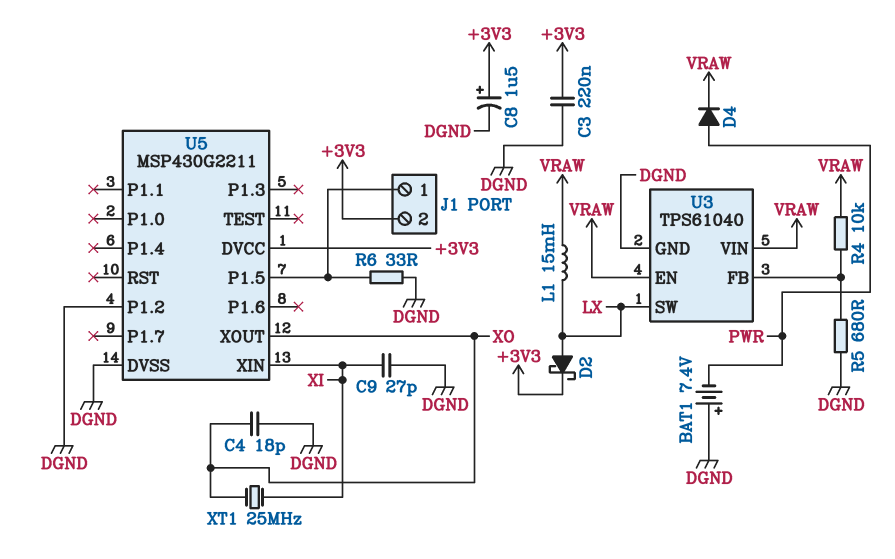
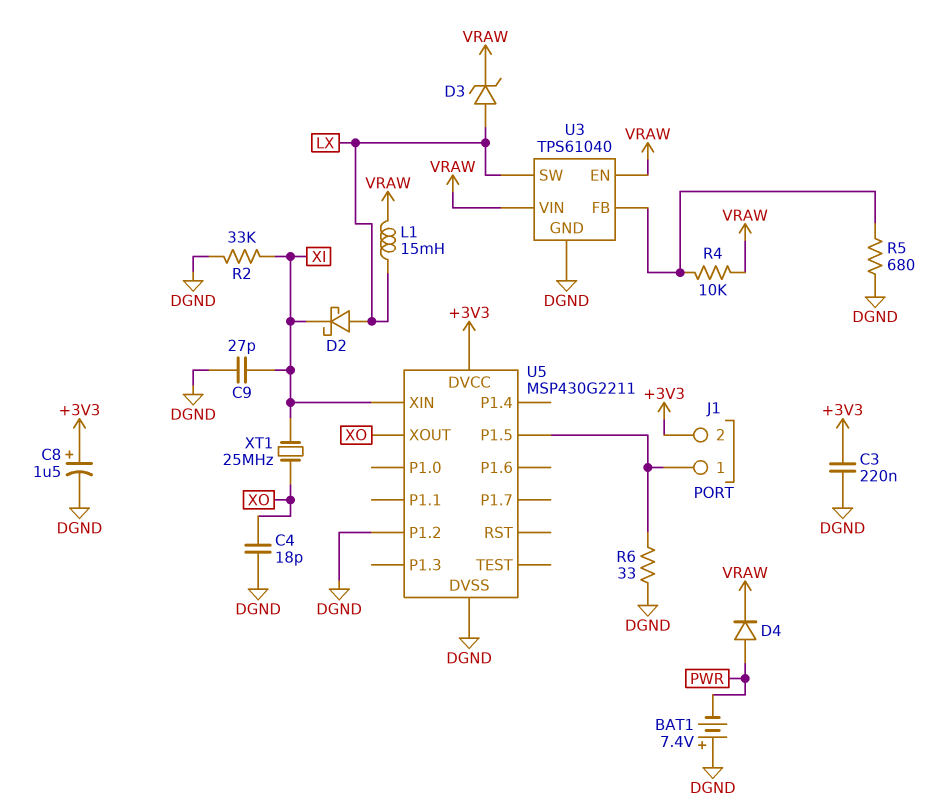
D2: schottky (A LX, K +3V3) -> schottky (A LX, K XI)
D3: none -> zener (A LX, K VRAW)
R2: none -> 33k (DGND, XI)

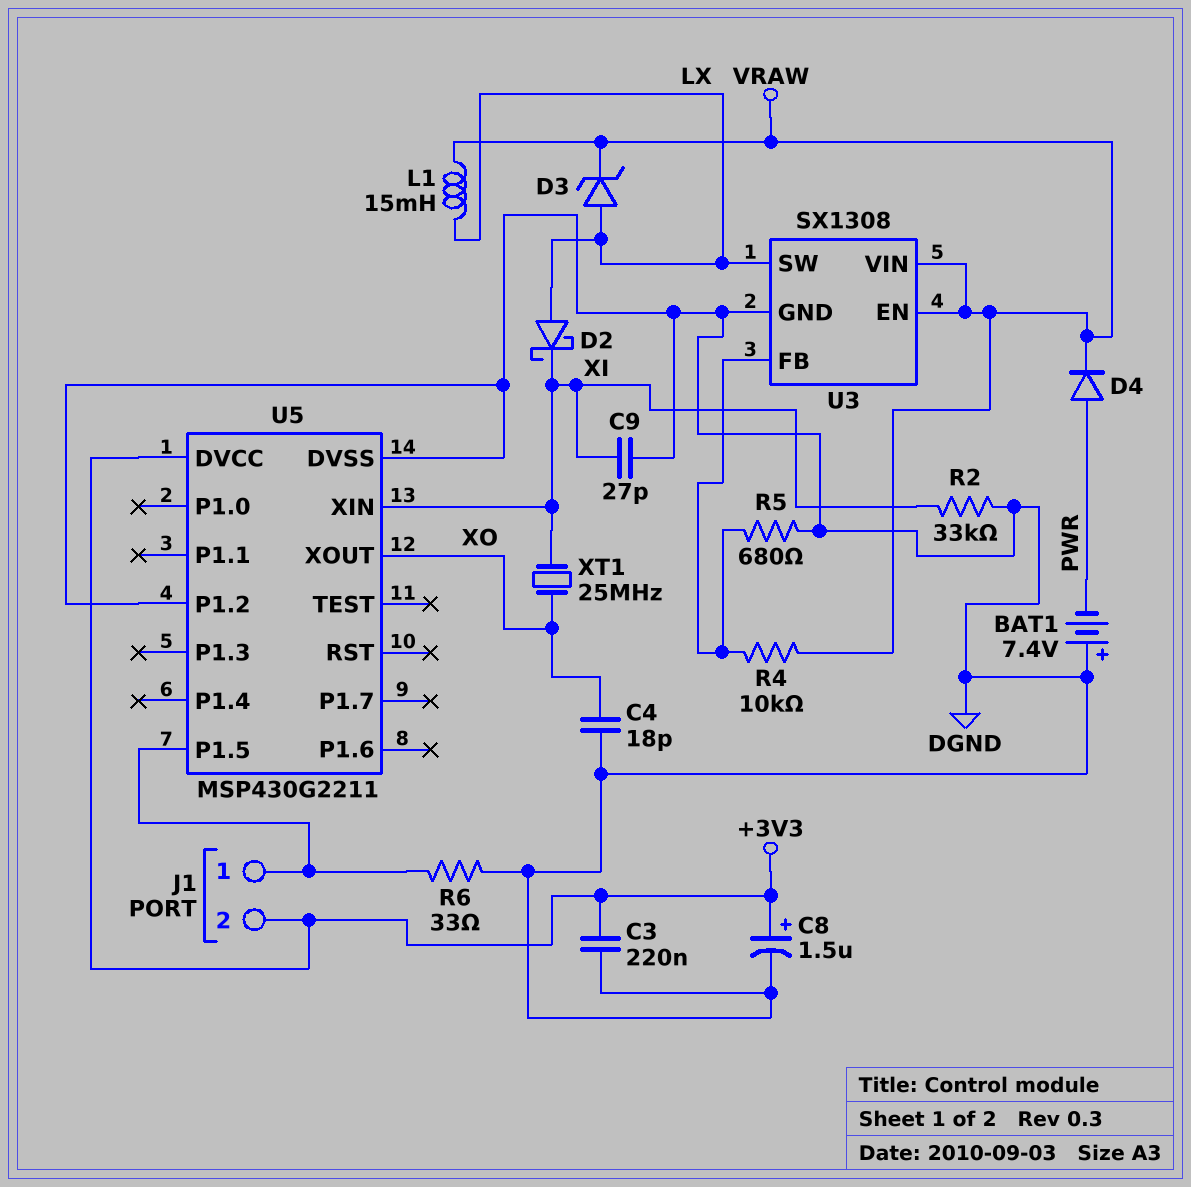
U3: TPS61040 -> SX1308

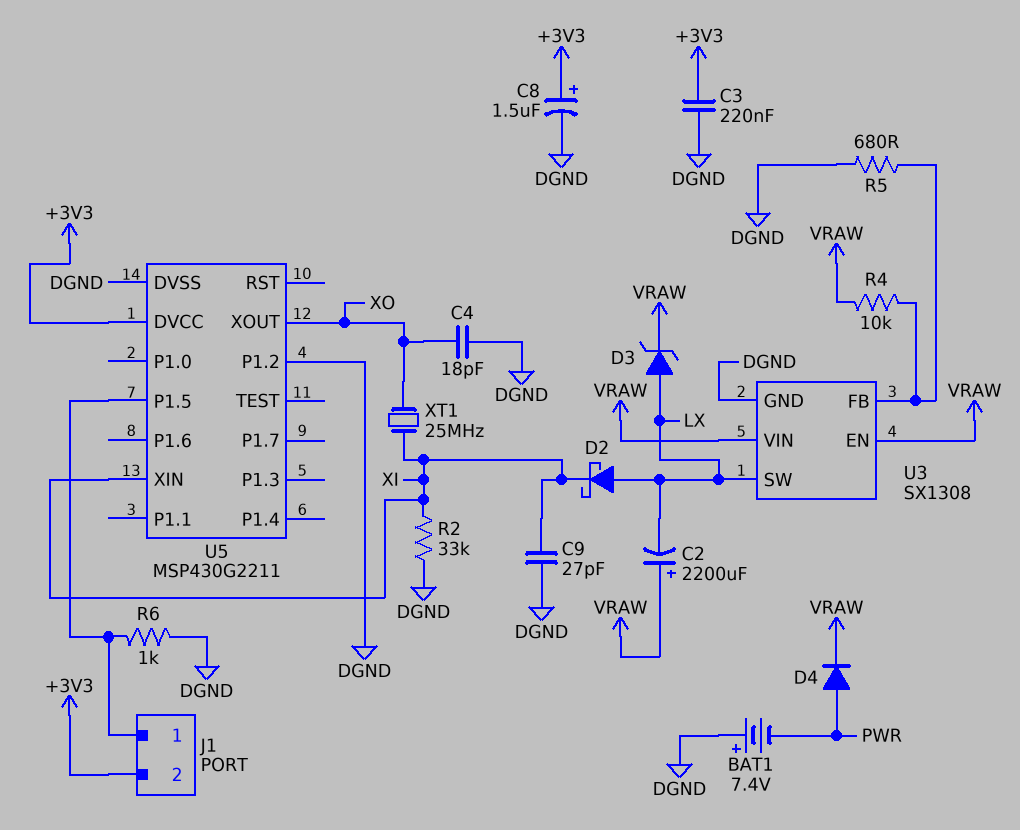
C2: none -> 2200uF (plus VRAW, minus LX)
L1: 15mH (LX, VRAW) -> none
R6: 33 (DGND, J1/1) -> 1k (DGND, J1/1)

